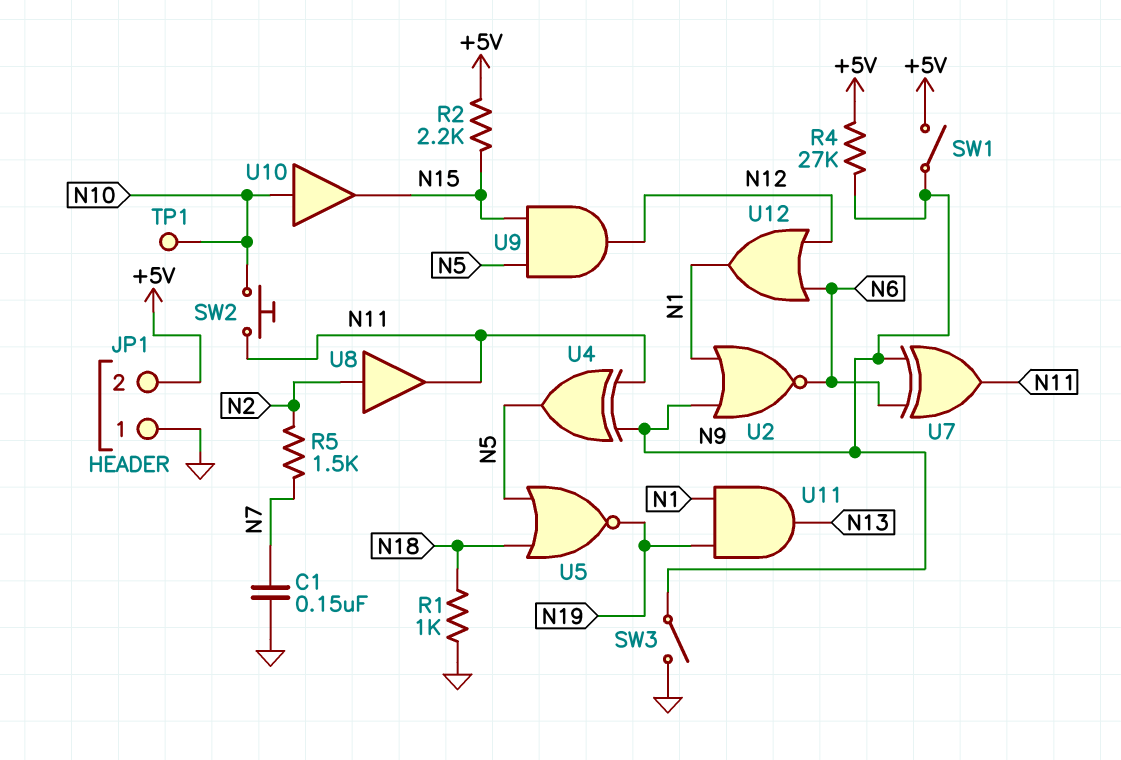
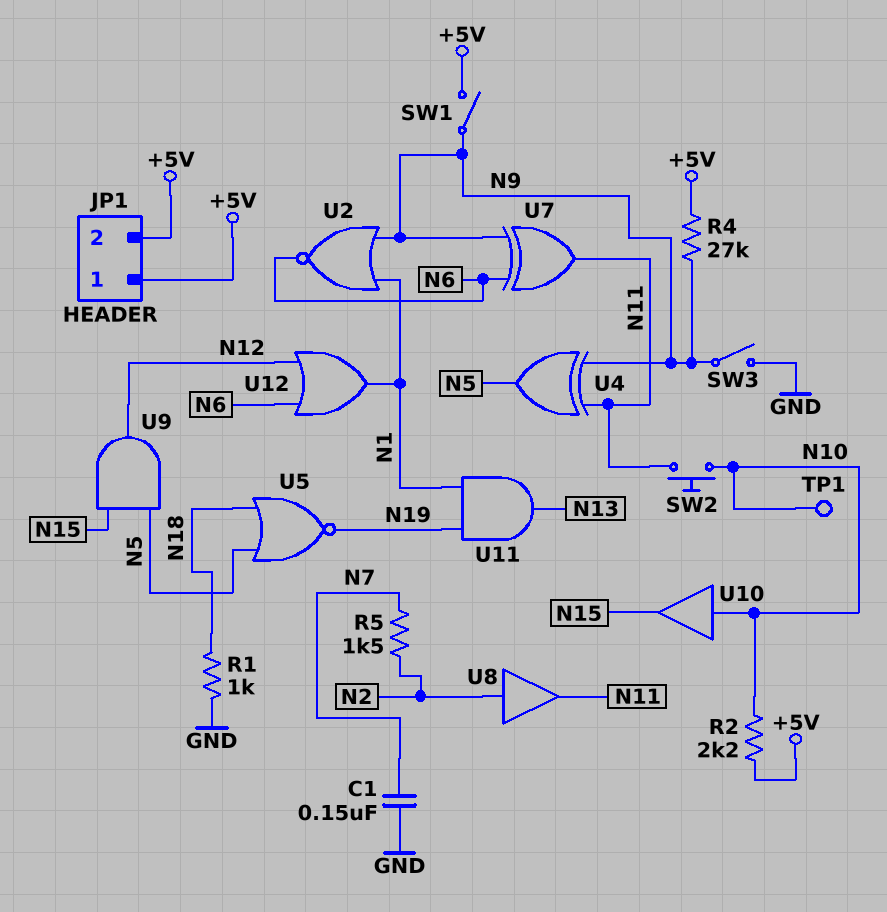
JP1 pin 1: GND -> +5V
R2: 2.2k (+5V, N15) -> 2.2k (+5V, N10)

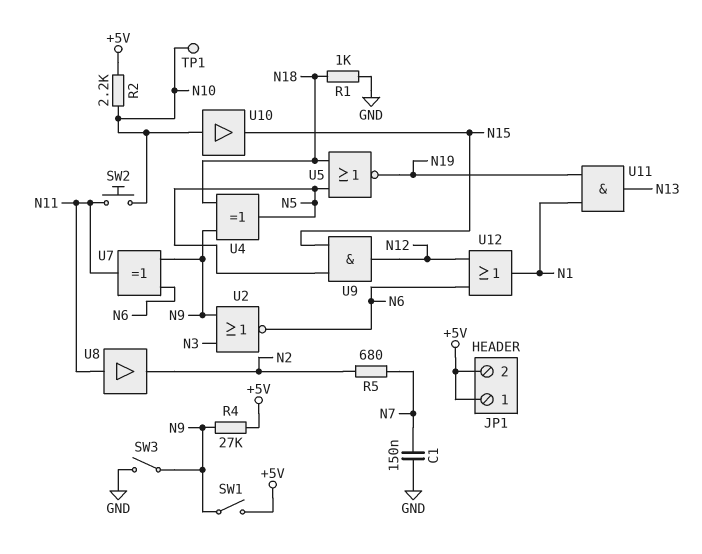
R5: 1.5k (N2, N7) -> 680 (N2, N7)
U2: NOR (in N1, in N9, out N6) -> NOR (in N3, in N9, out N6)
U4: XOR (in N9, in N11, out N5) -> XOR (in N9, in N18, out N5)
U8: buffer (in N2, out N11) -> buffer (in N11, out N2)

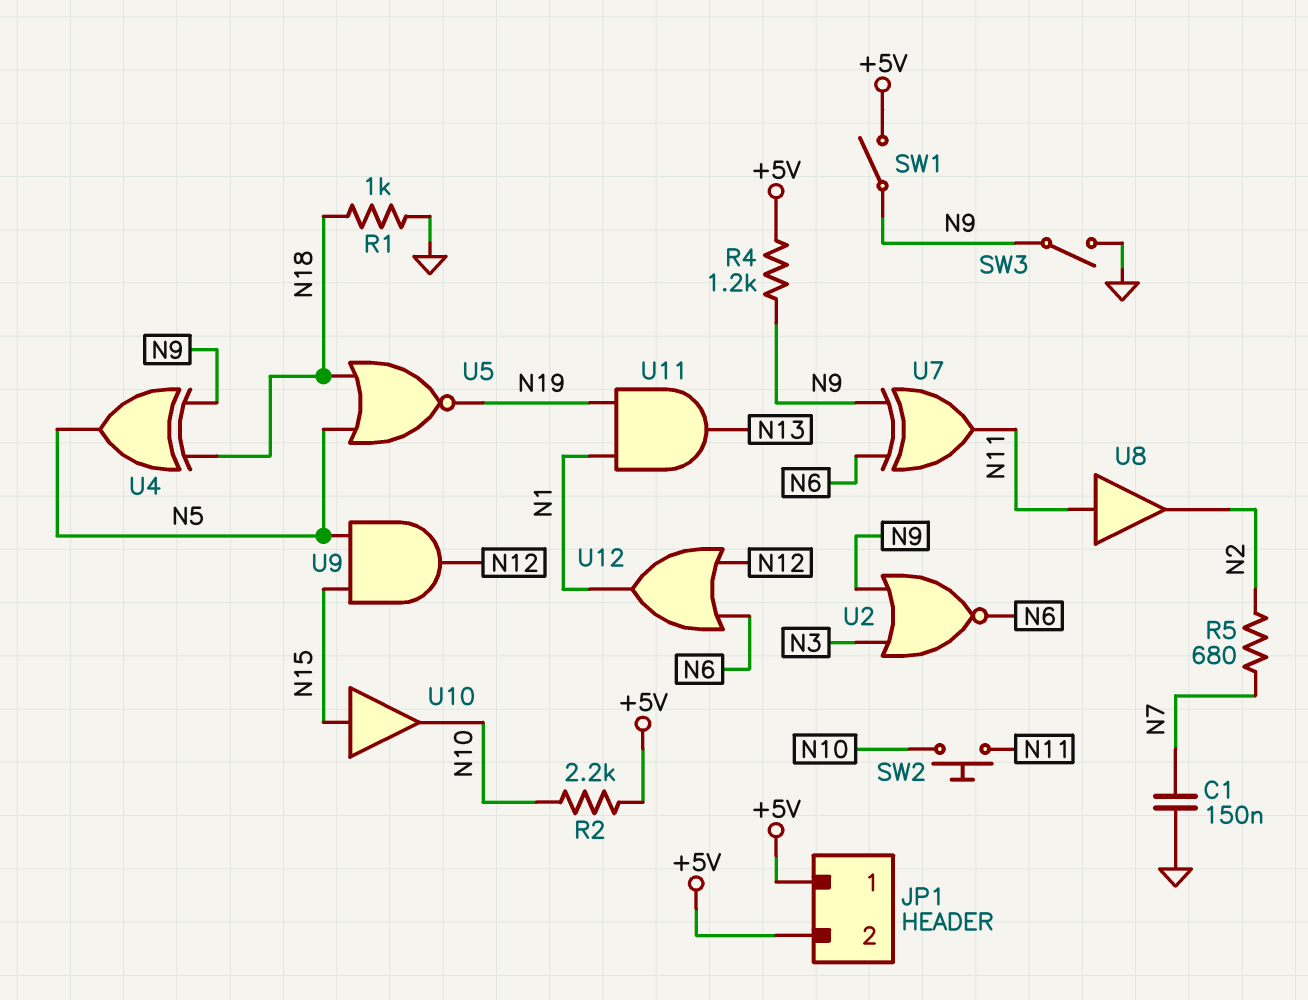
R4: 27k (+5V, N9) -> 1.2k (+5V, N9)
TP1: test point (N10) -> none
U10: buffer (in N10, out N15) -> buffer (in N15, out N10)

